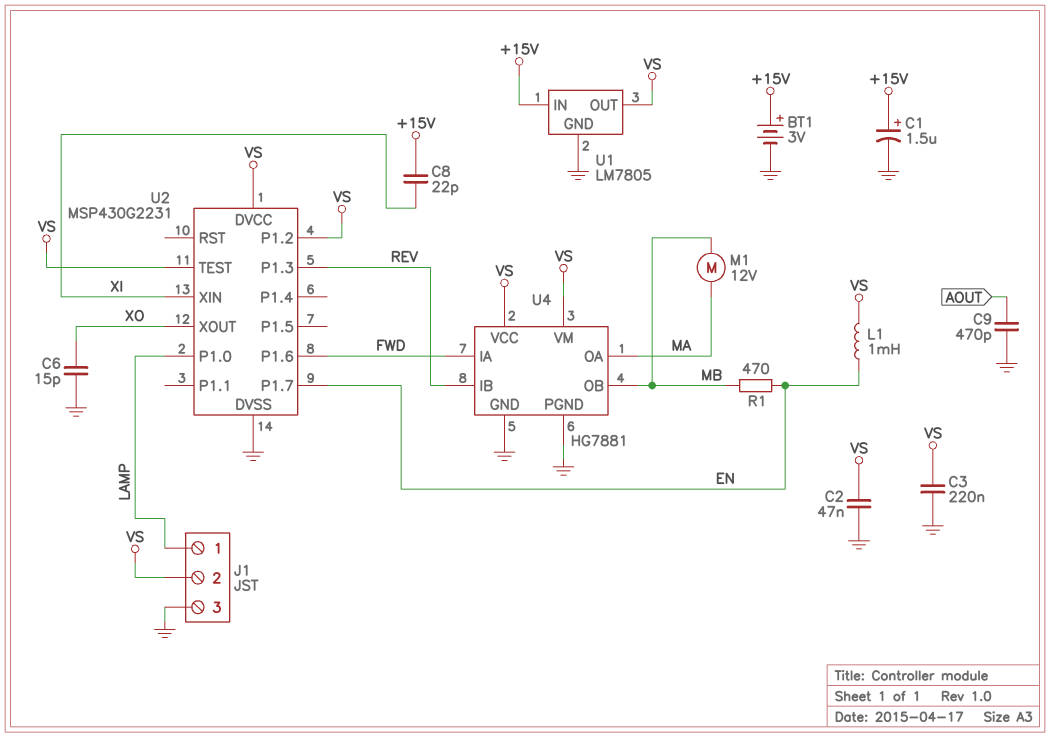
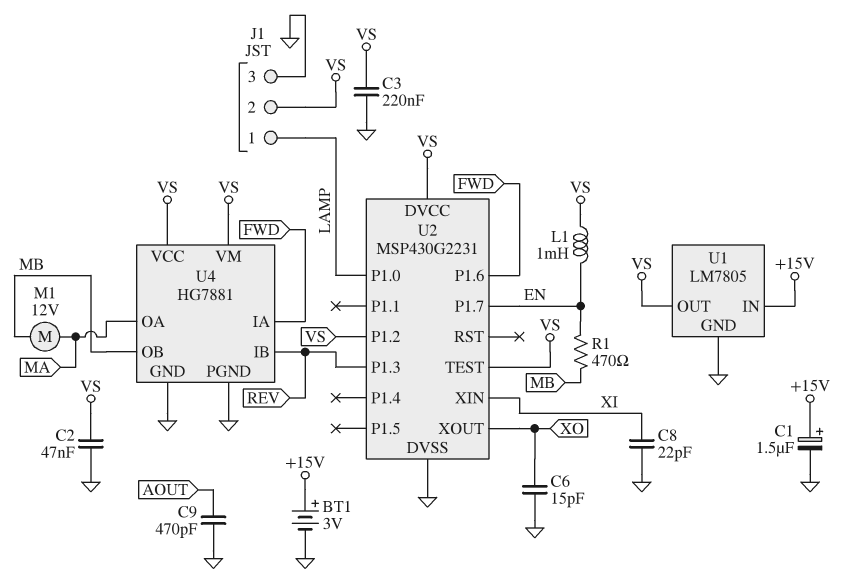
C8: 22pF (+15V, XI) -> 22pF (GND, XI)

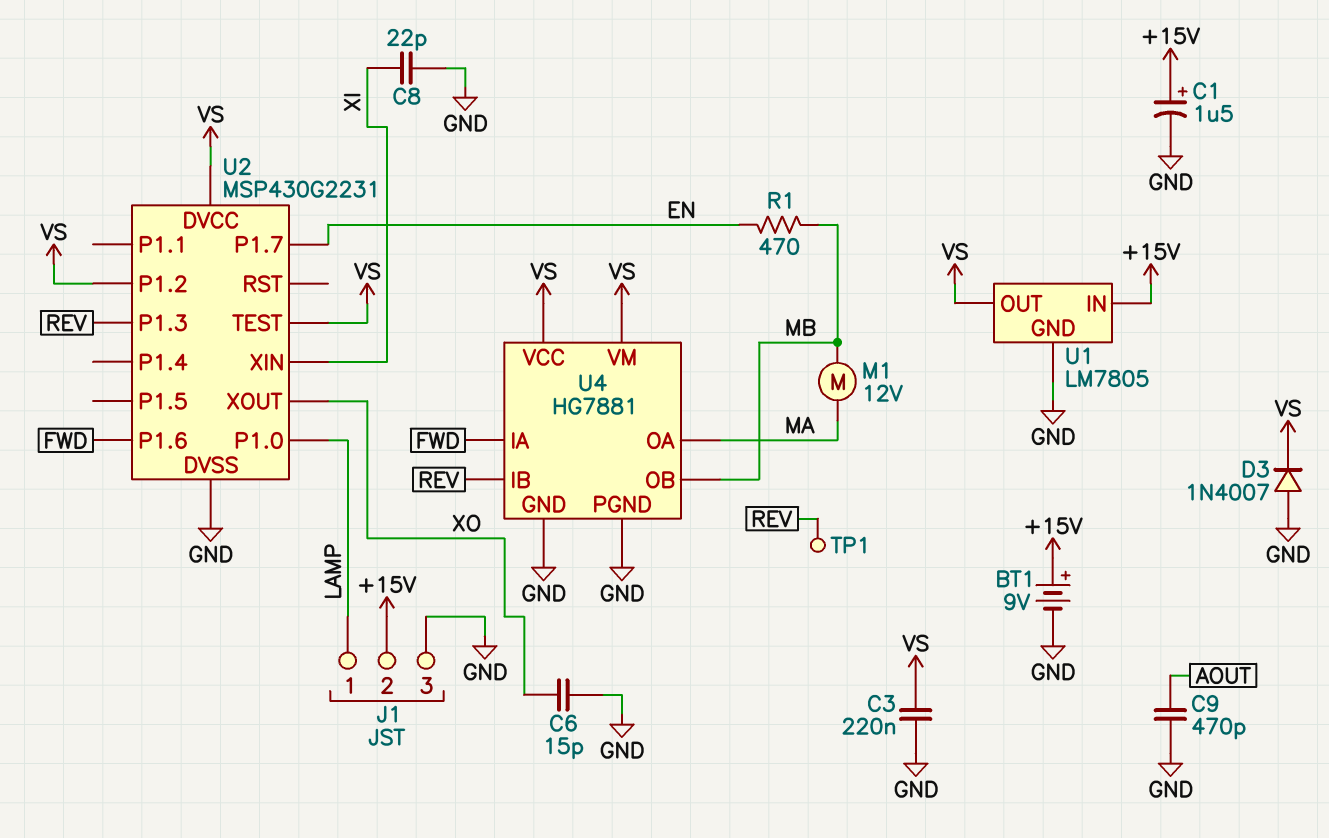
BT1: 3V (plus +15V, minus GND) -> 9V (plus +15V, minus GND)
C2: 47nF (GND, VS) -> none
D3: none -> diode 1N4007 (A GND, K VS)
J1 pin 2: VS -> +15V
L1: 1mH (EN, VS) -> none
TP1: none -> test point (REV)

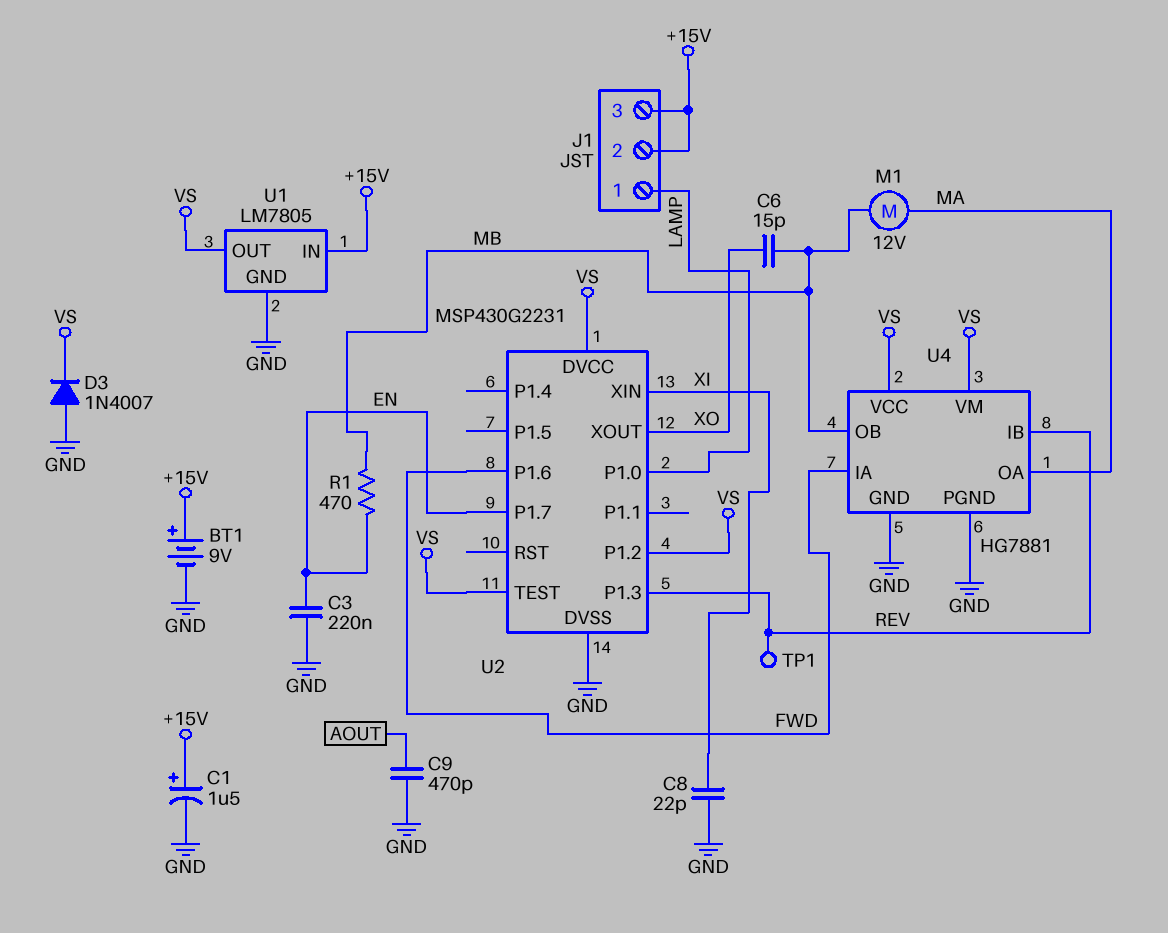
C3: 220nF (GND, VS) -> 220nF (EN, GND)
C6: 15pF (GND, XO) -> 15pF (MB, XO)
J1 pin 3: GND -> +15V

